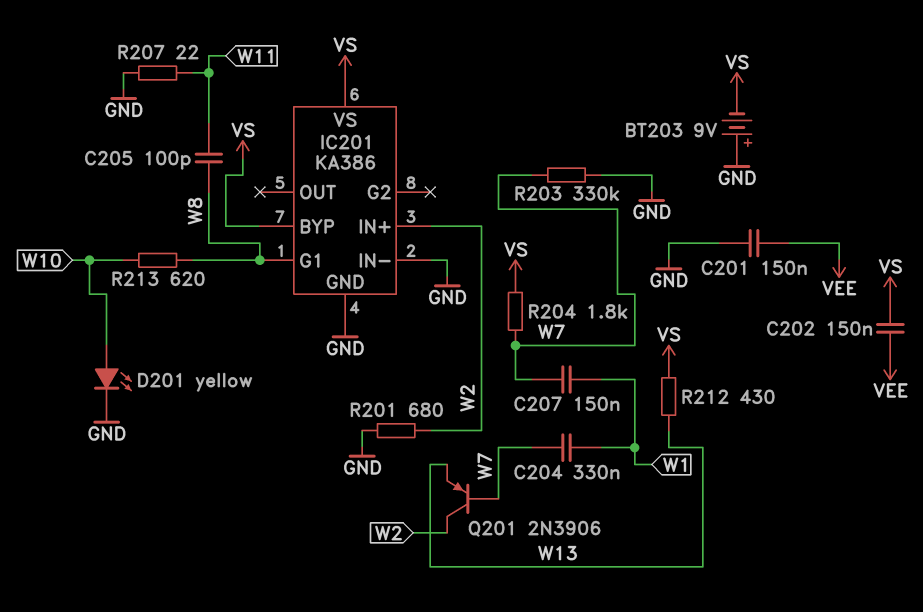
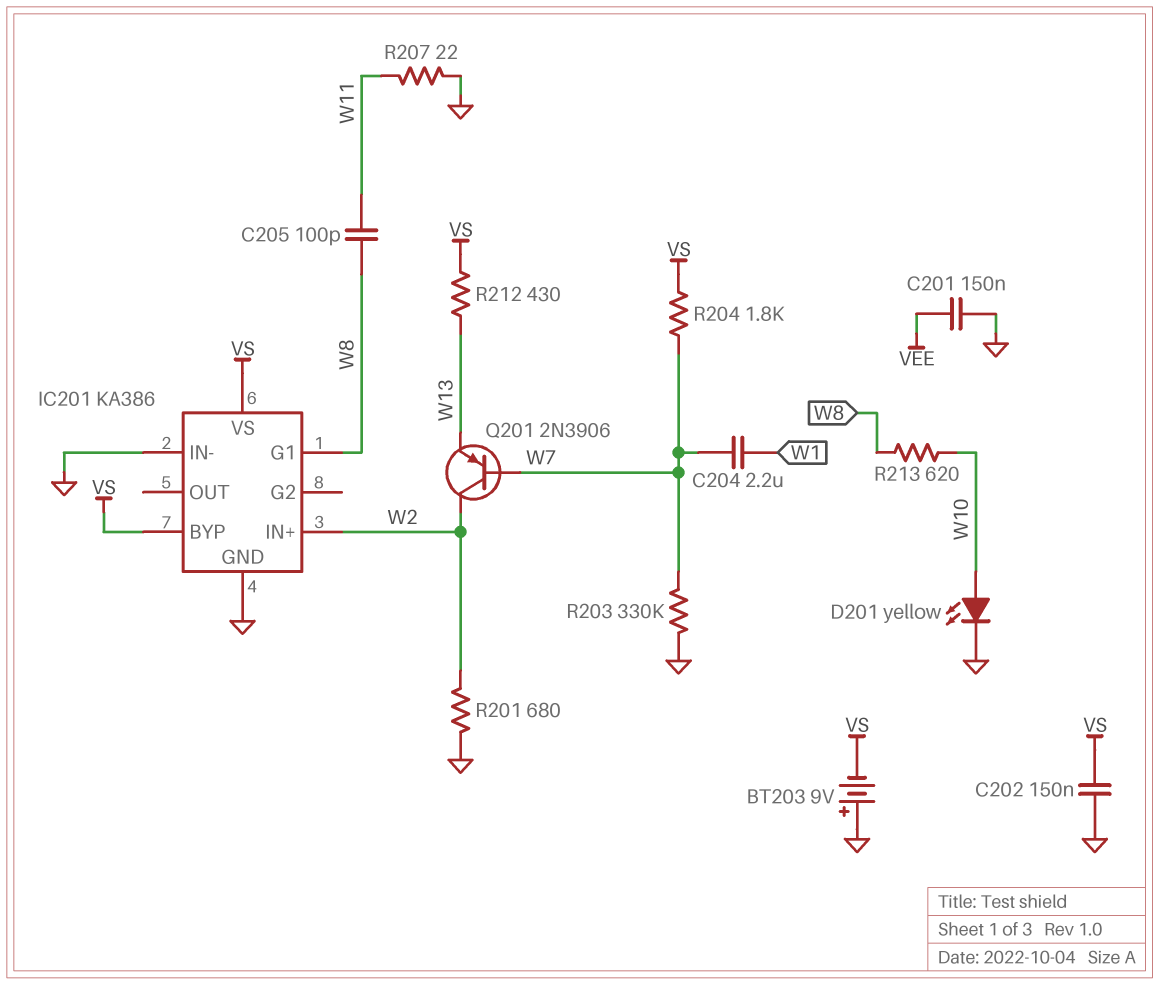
C202: 150nF (VEE, VS) -> 150nF (GND, VS)
C204: 330nF (W1, W7) -> 2.2uF (W1, W7)
C207: 150nF (W1, W7) -> none

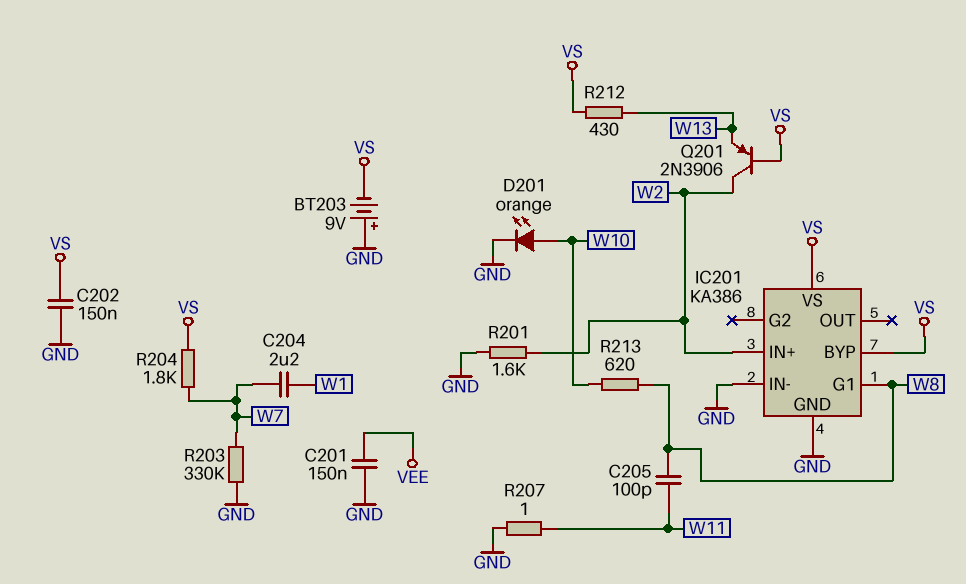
D201: LED yellow (A W10, K GND) -> LED orange (A W10, K GND)
Q201: PNP 2N3906 (B W7, C W2, E W13) -> PNP 2N3906 (B VS, C W2, E W13)
R201: 680 (GND, W2) -> 1.6k (GND, W2)
R207: 22 (GND, W11) -> 1 (GND, W11)

